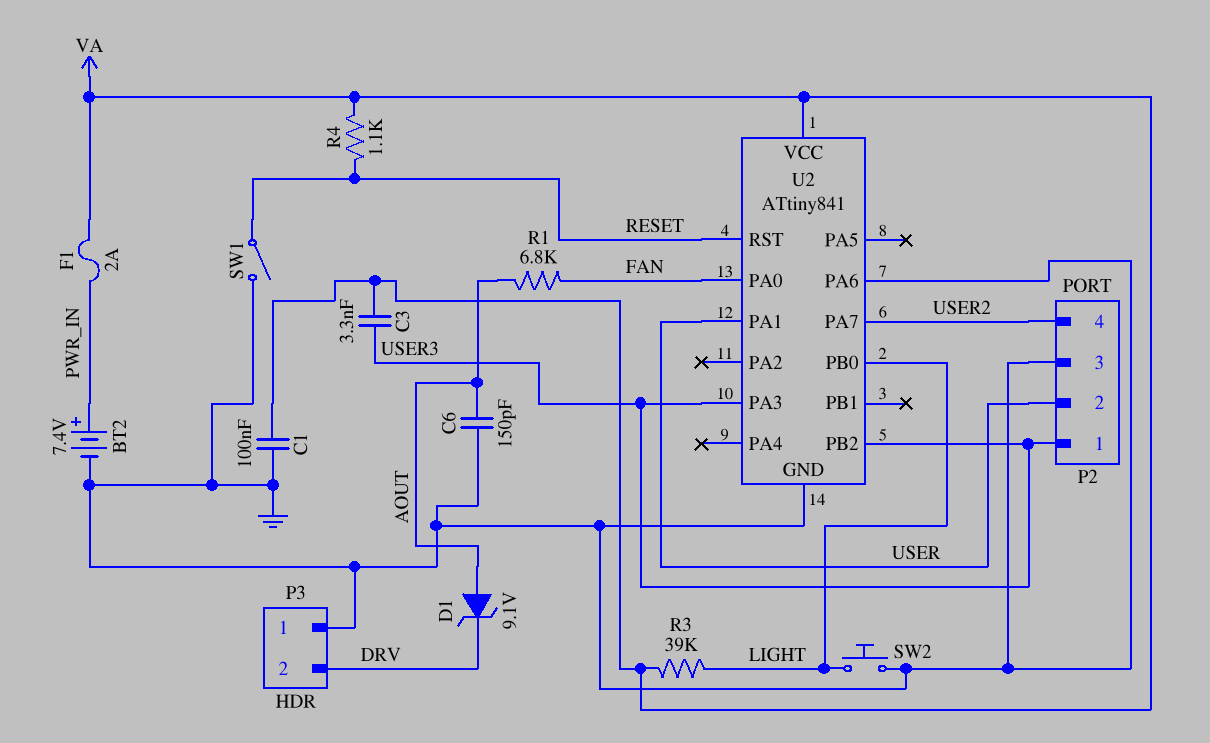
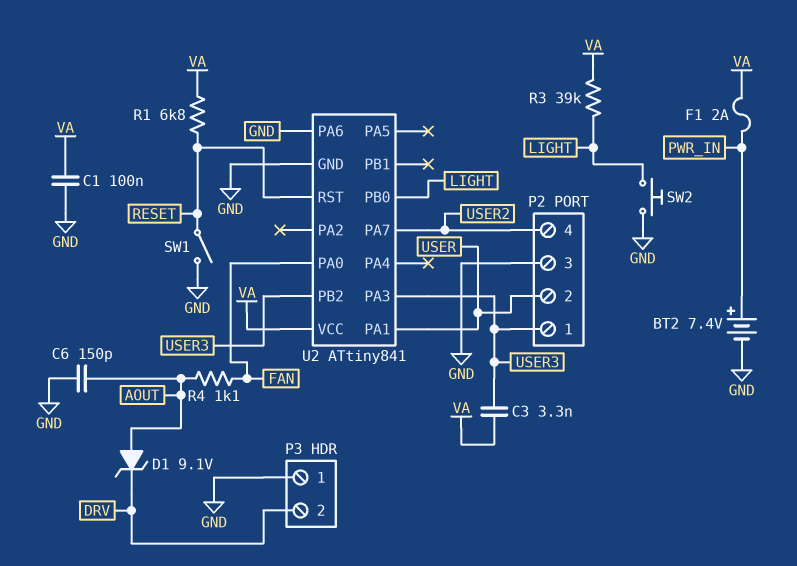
R1: 6.8k (AOUT, FAN) -> 6.8k (RESET, VA)
R4: 1.1k (RESET, VA) -> 1.1k (AOUT, FAN)

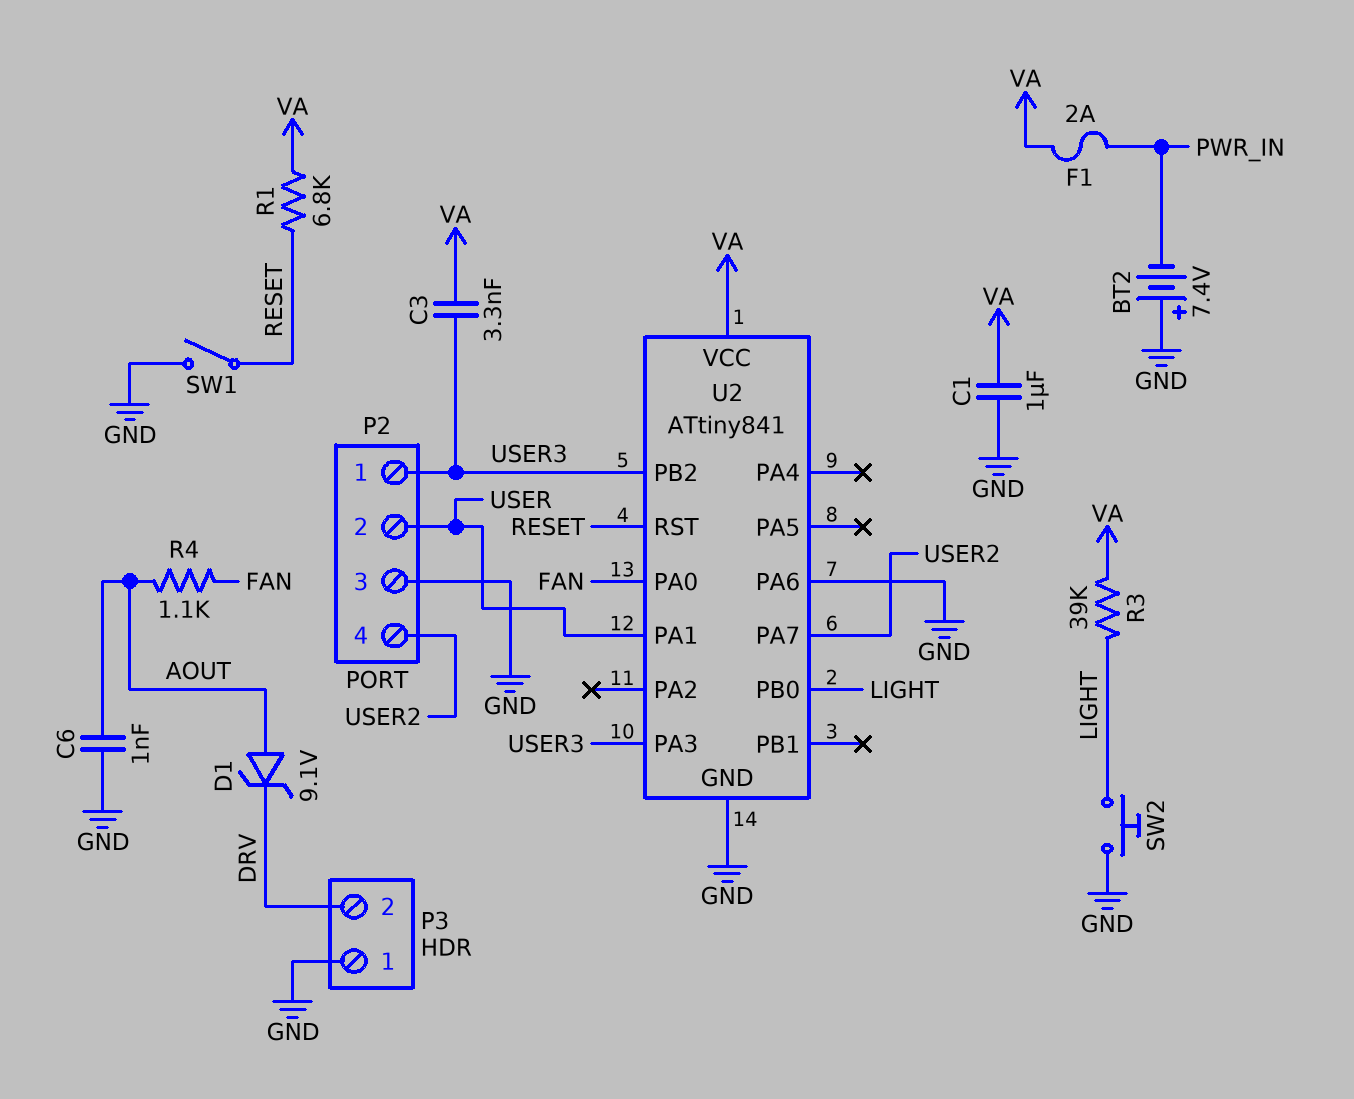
BT2: 7.4V (plus PWR_IN, minus GND) -> 7.4V (plus GND, minus PWR_IN)
C1: 100nF (GND, VA) -> 1uF (GND, VA)
C6: 150pF (AOUT, GND) -> 1nF (AOUT, GND)

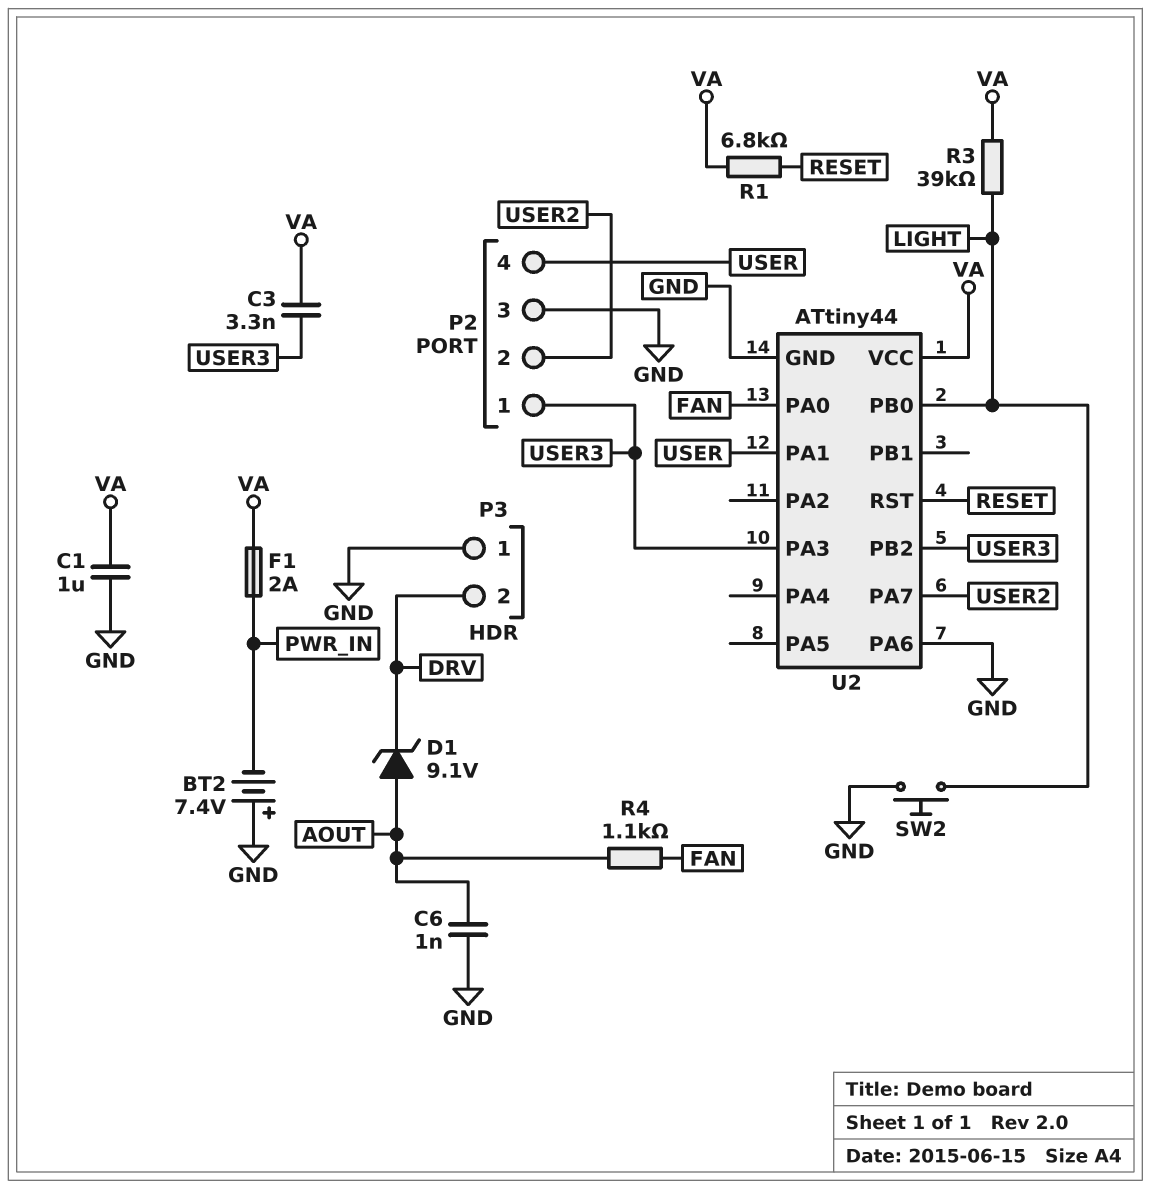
P2 pin 2: USER -> USER2
P2 pin 4: USER2 -> USER
SW1: switch (GND, RESET) -> none
U2: ATtiny841 -> ATtiny44

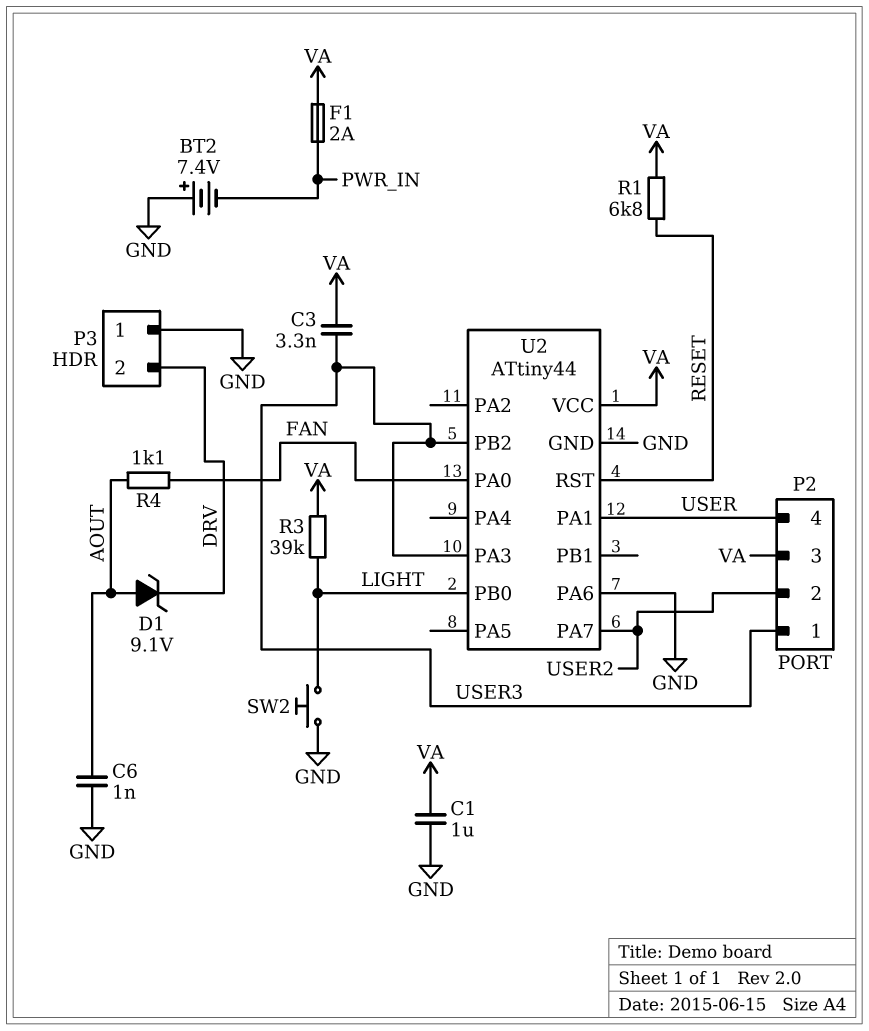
P2 pin 3: GND -> VA

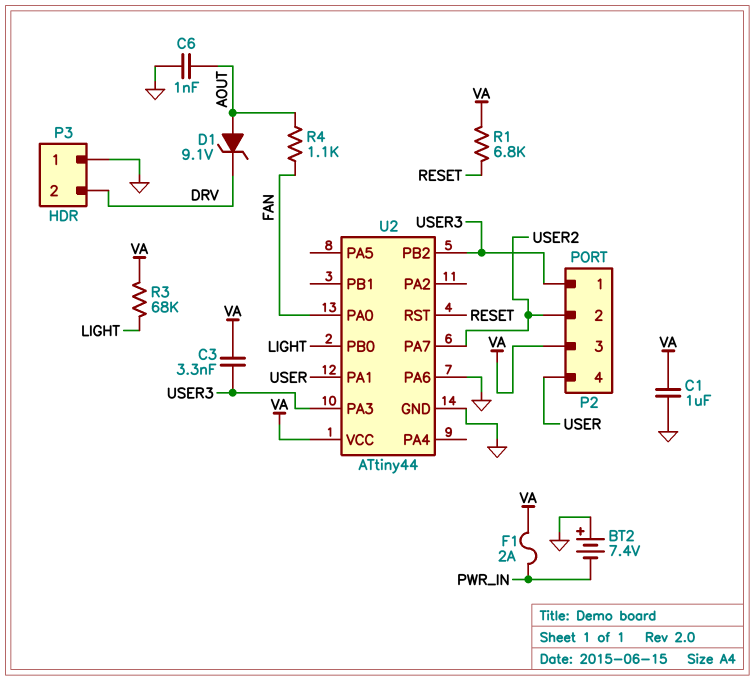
R3: 39k (LIGHT, VA) -> 68k (LIGHT, VA)
SW2: button (GND, LIGHT) -> none

